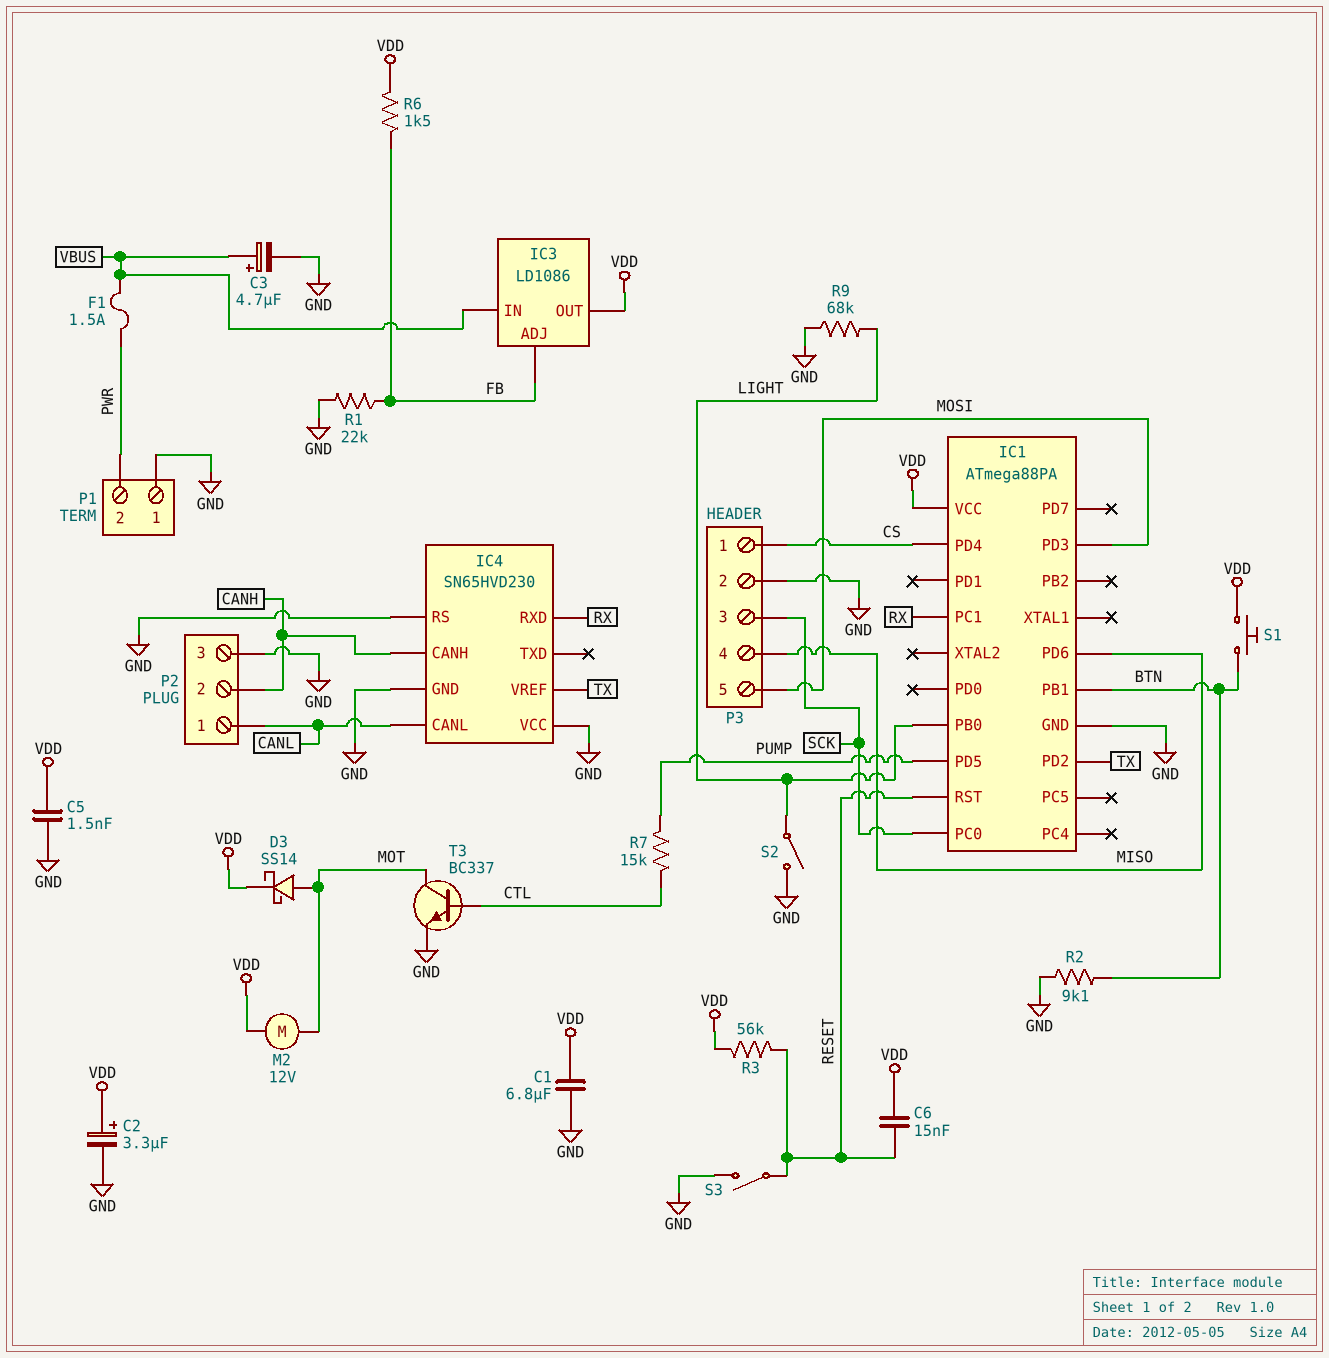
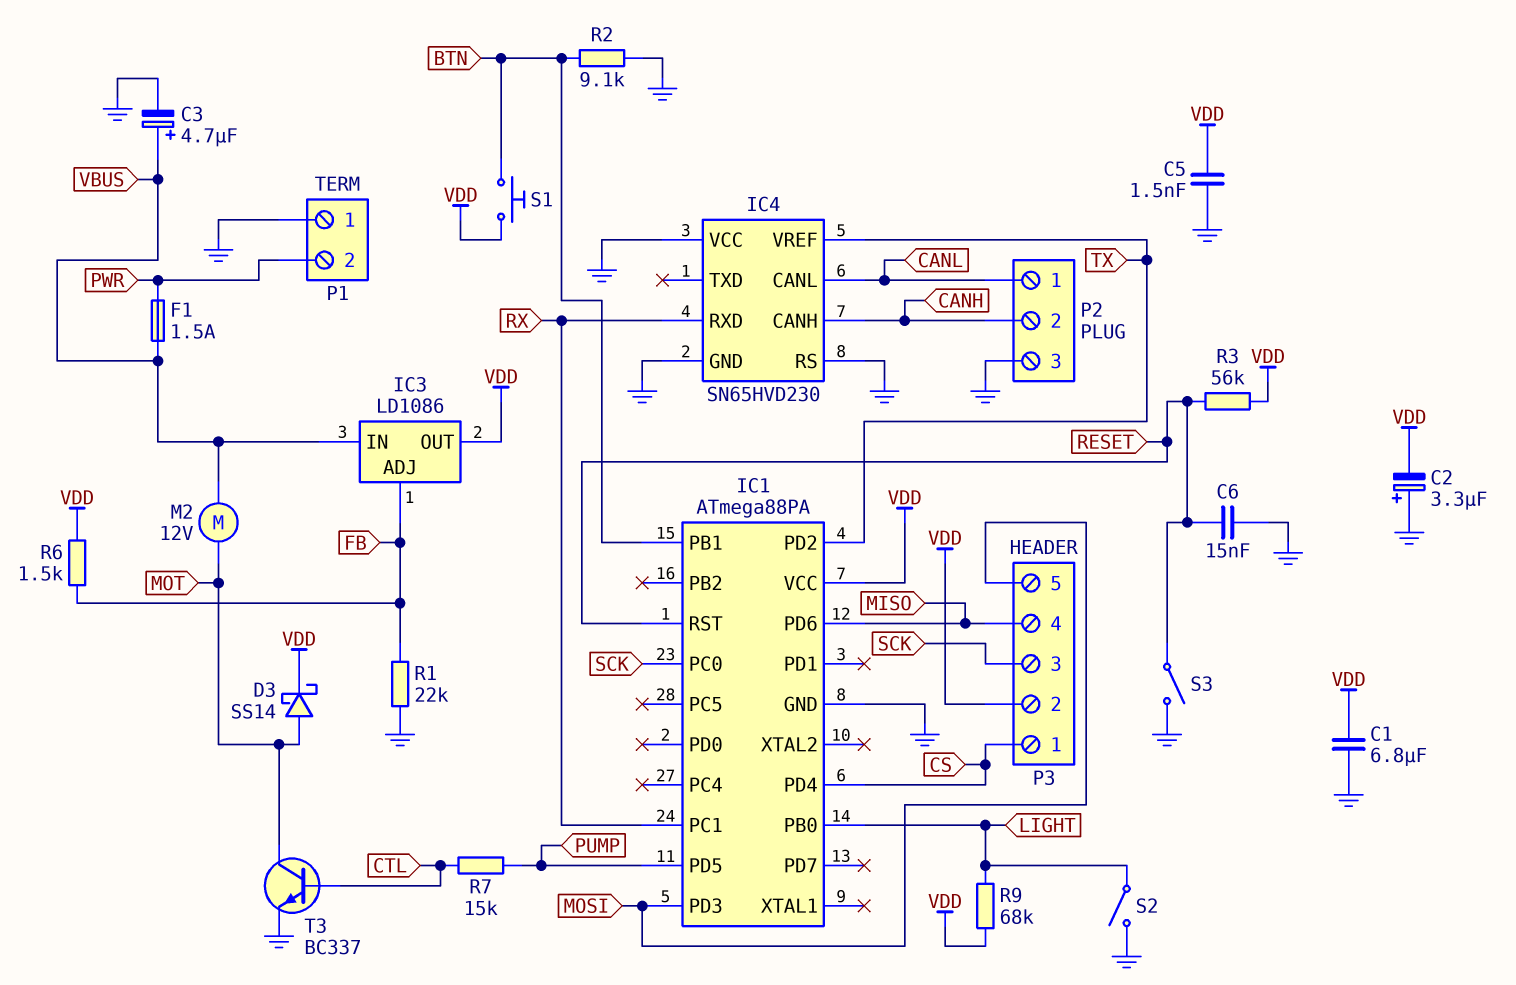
C2: 3.3uF (plus VDD, minus GND) -> 3.3uF (plus GND, minus VDD)
C6: 15nF (RESET, VDD) -> 15nF (GND, RESET)
M2: motor 12V (MOT, VDD) -> motor 12V (MOT, VBUS)
P3 pin 2: GND -> VDD
R9: 68k (GND, LIGHT) -> 68k (LIGHT, VDD)

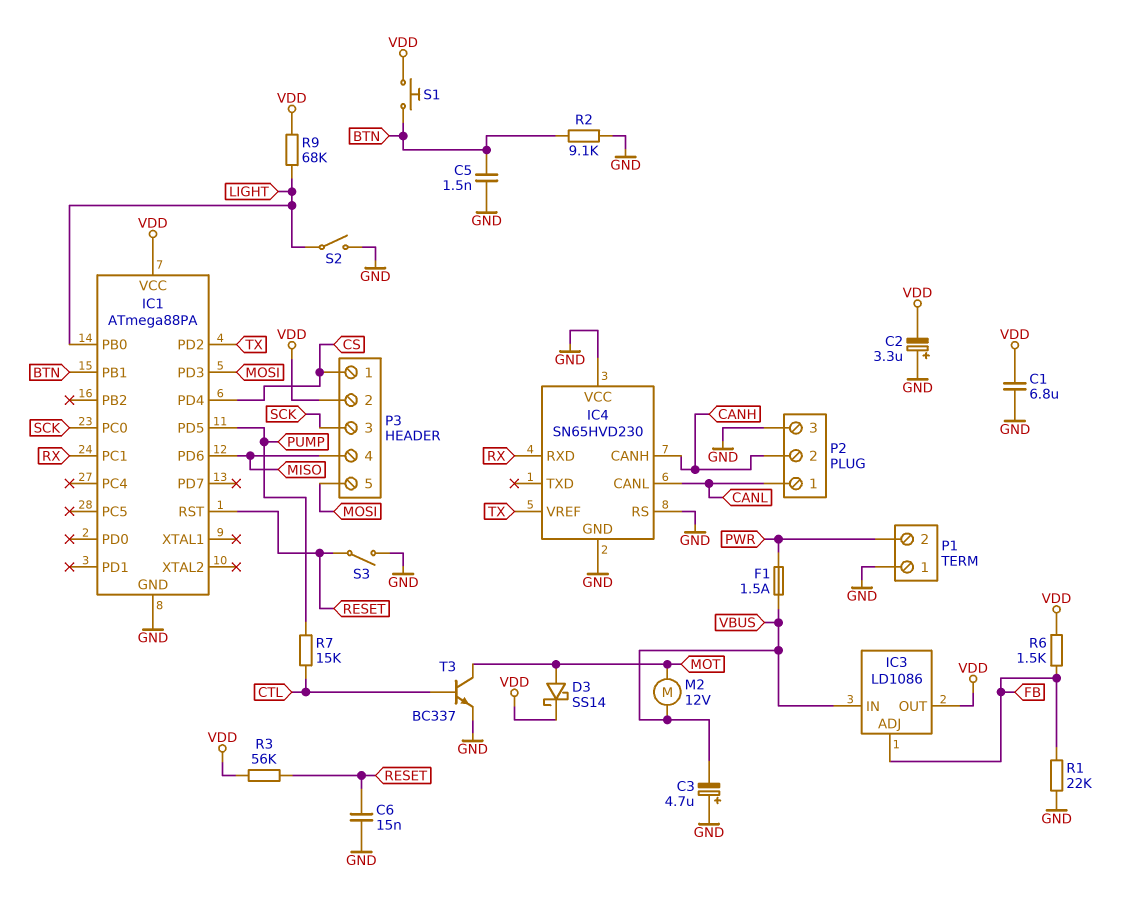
C3: 4.7uF (plus VBUS, minus GND) -> 4.7uF (plus GND, minus VBUS)
C5: 1.5nF (GND, VDD) -> 1.5nF (BTN, GND)

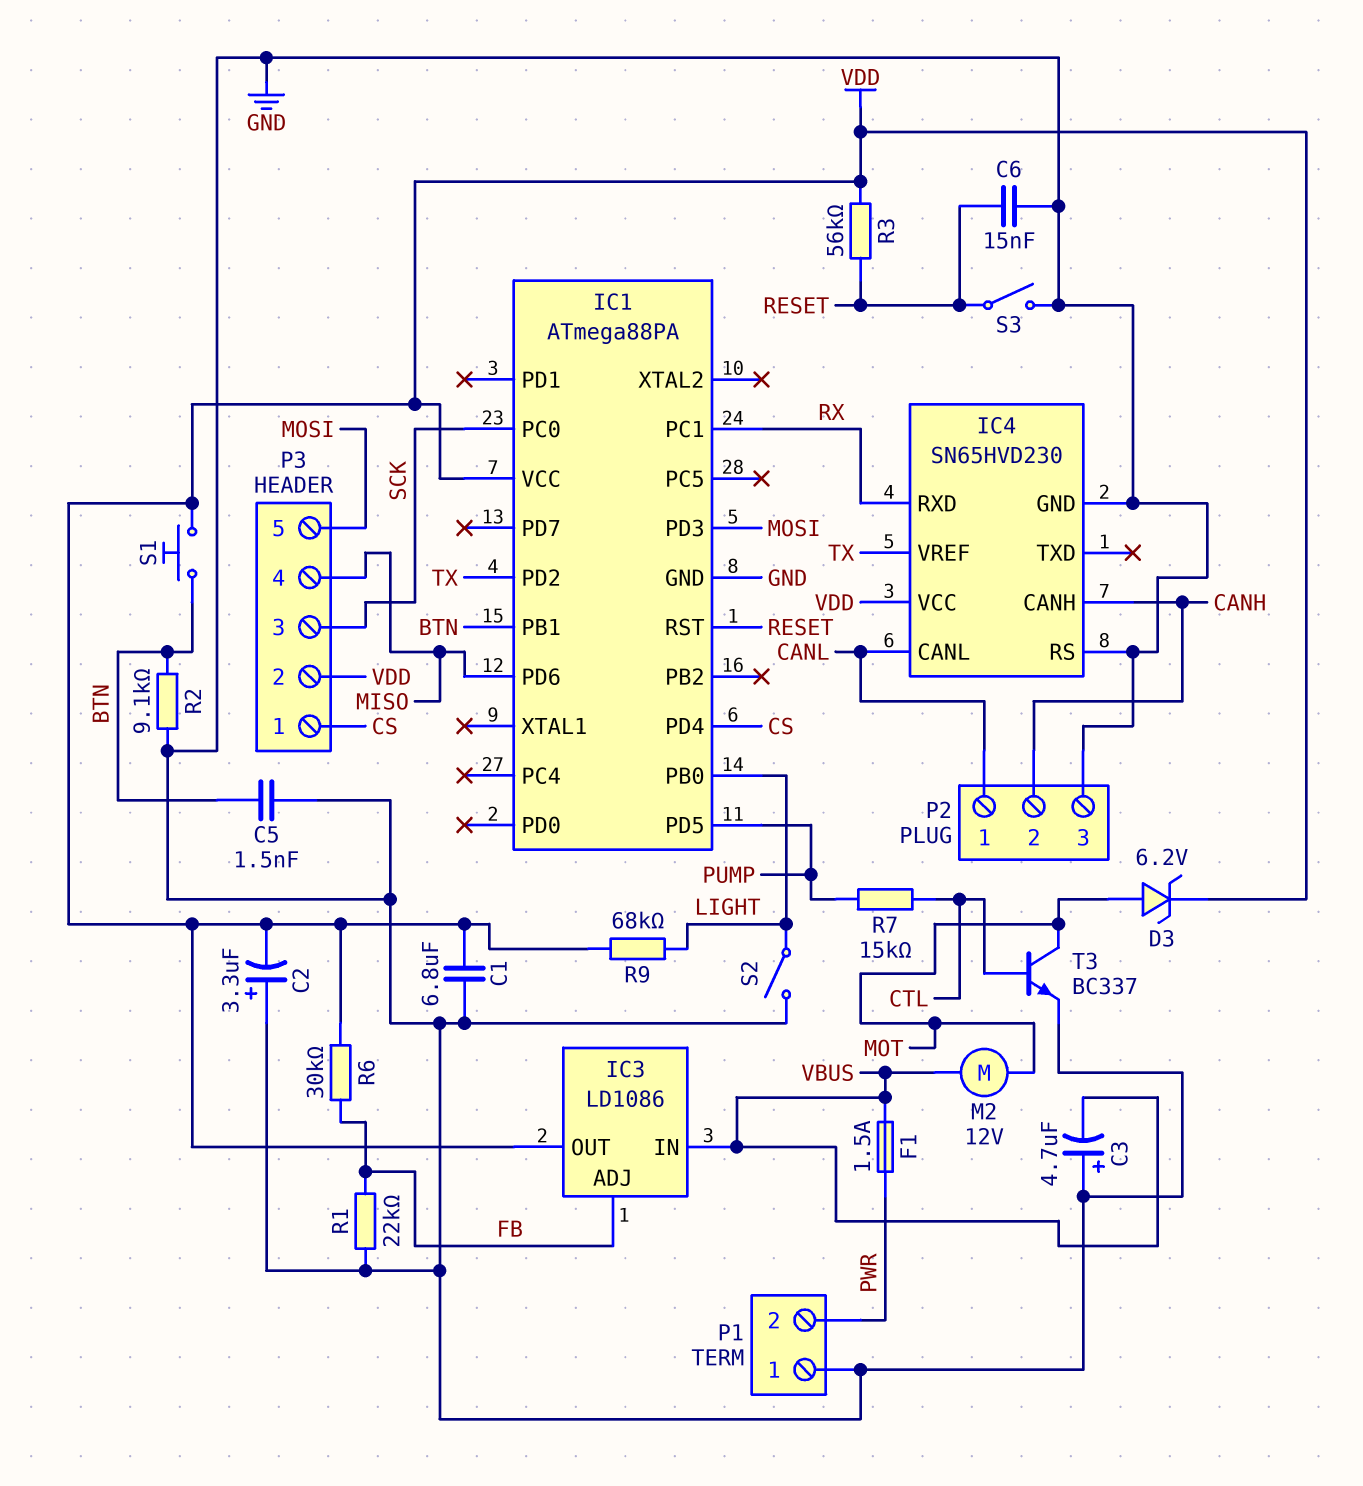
D3: schottky SS14 (A MOT, K VDD) -> zener 6.2V (A MOT, K VDD)
IC4 pin VCC: GND -> VDD
R6: 1.5k (FB, VDD) -> 30k (FB, VDD)

